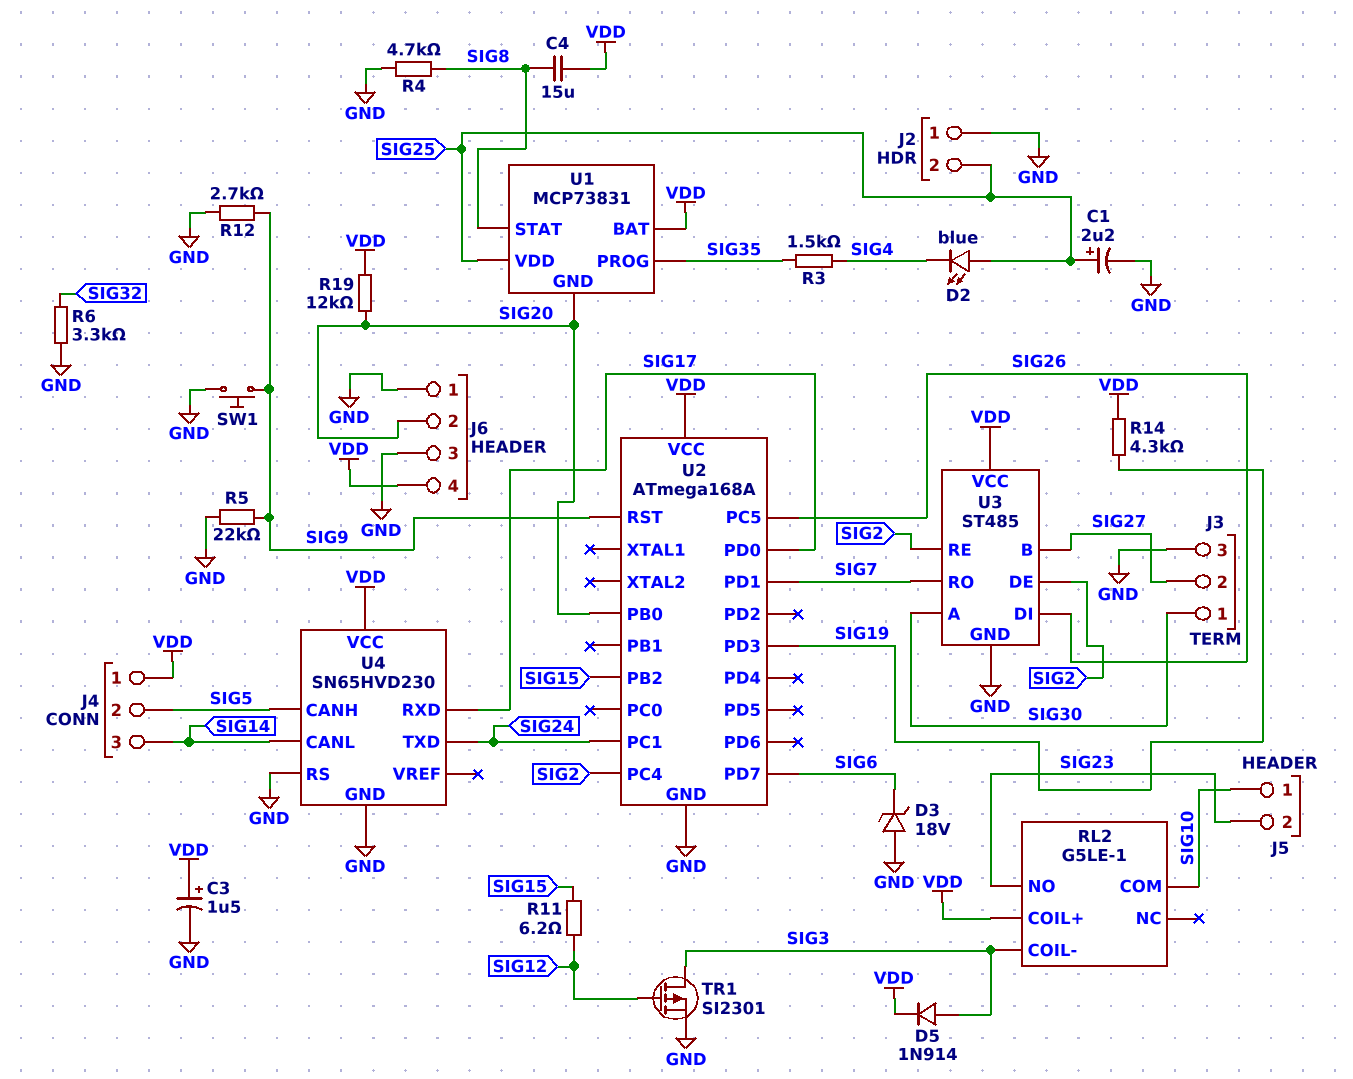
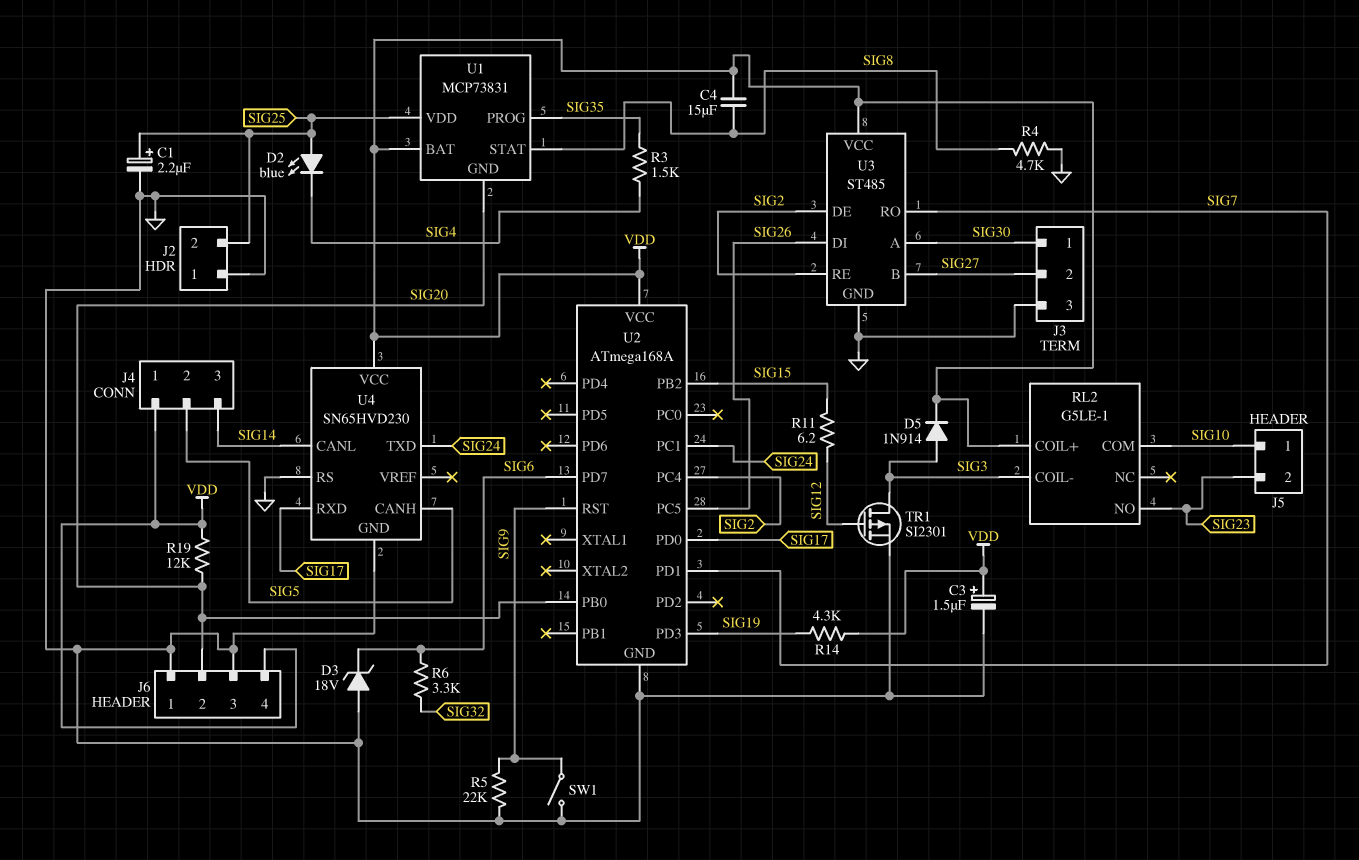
R6: 3.3k (GND, SIG32) -> 3.3k (SIG6, SIG32)
R12: 2.7k (GND, SIG9) -> none
SW1: button (GND, SIG9) -> switch (GND, SIG9)

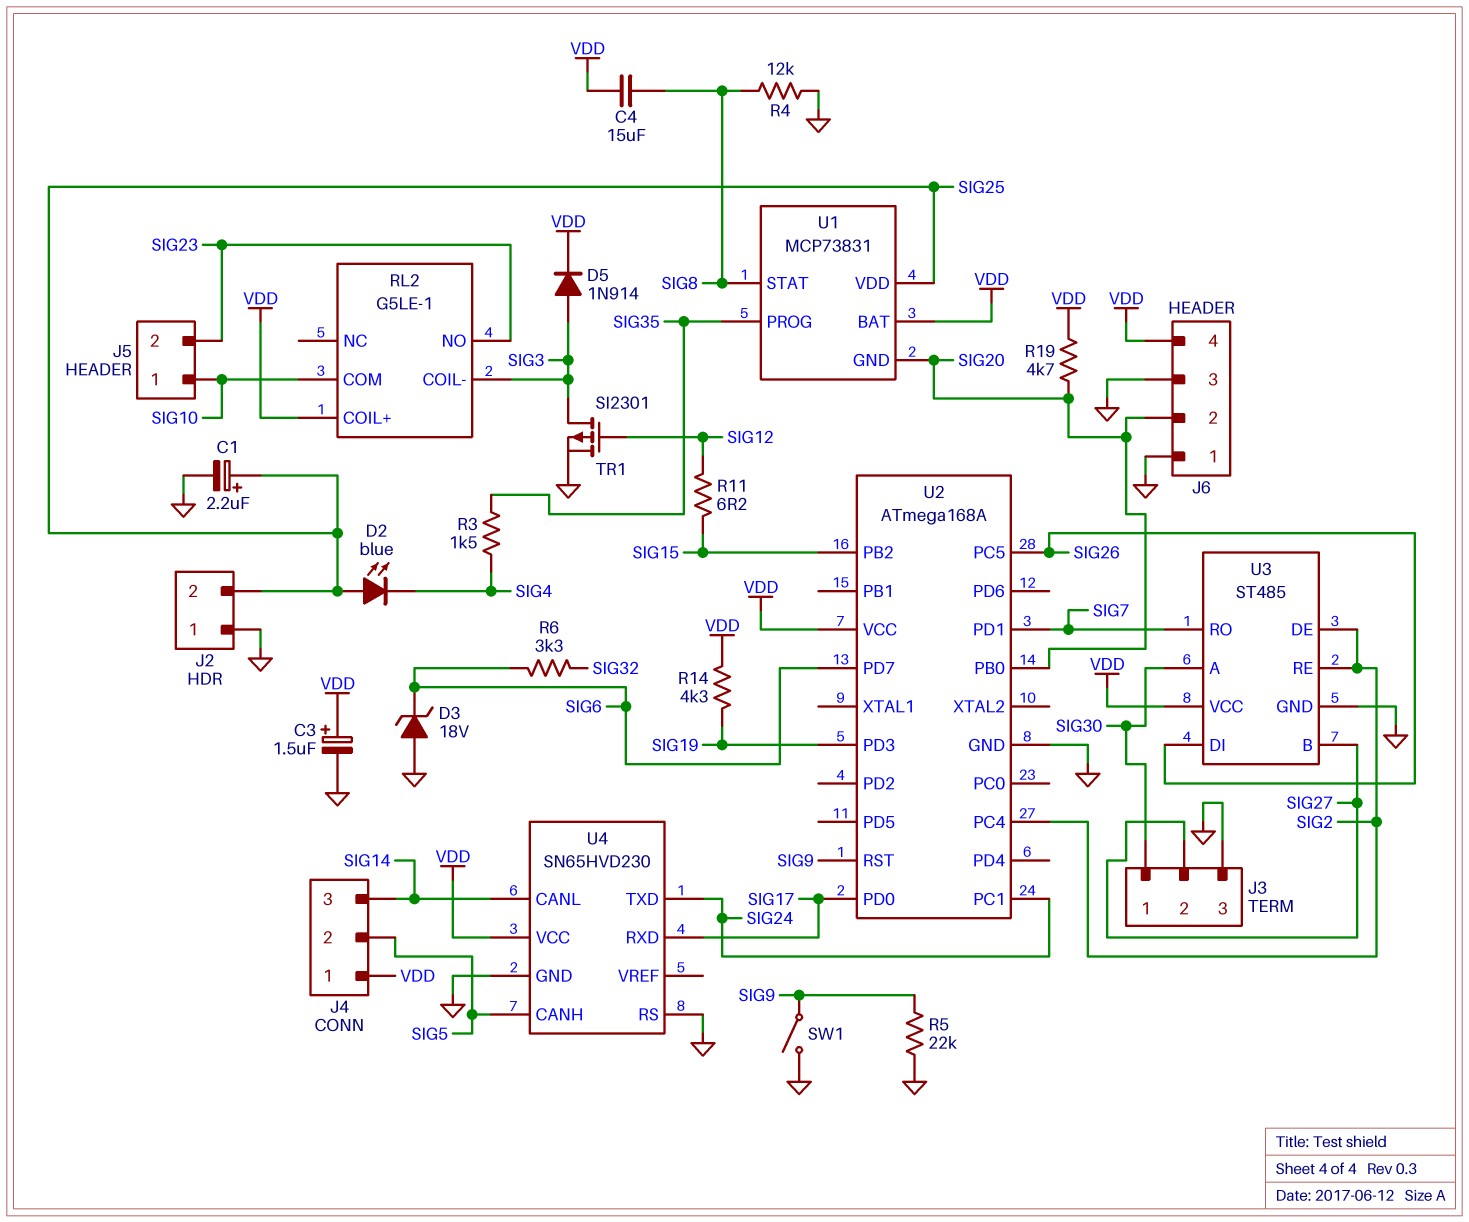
R4: 4.7k (GND, SIG8) -> 12k (GND, SIG8)
R19: 12k (SIG20, VDD) -> 4.7k (SIG20, VDD)

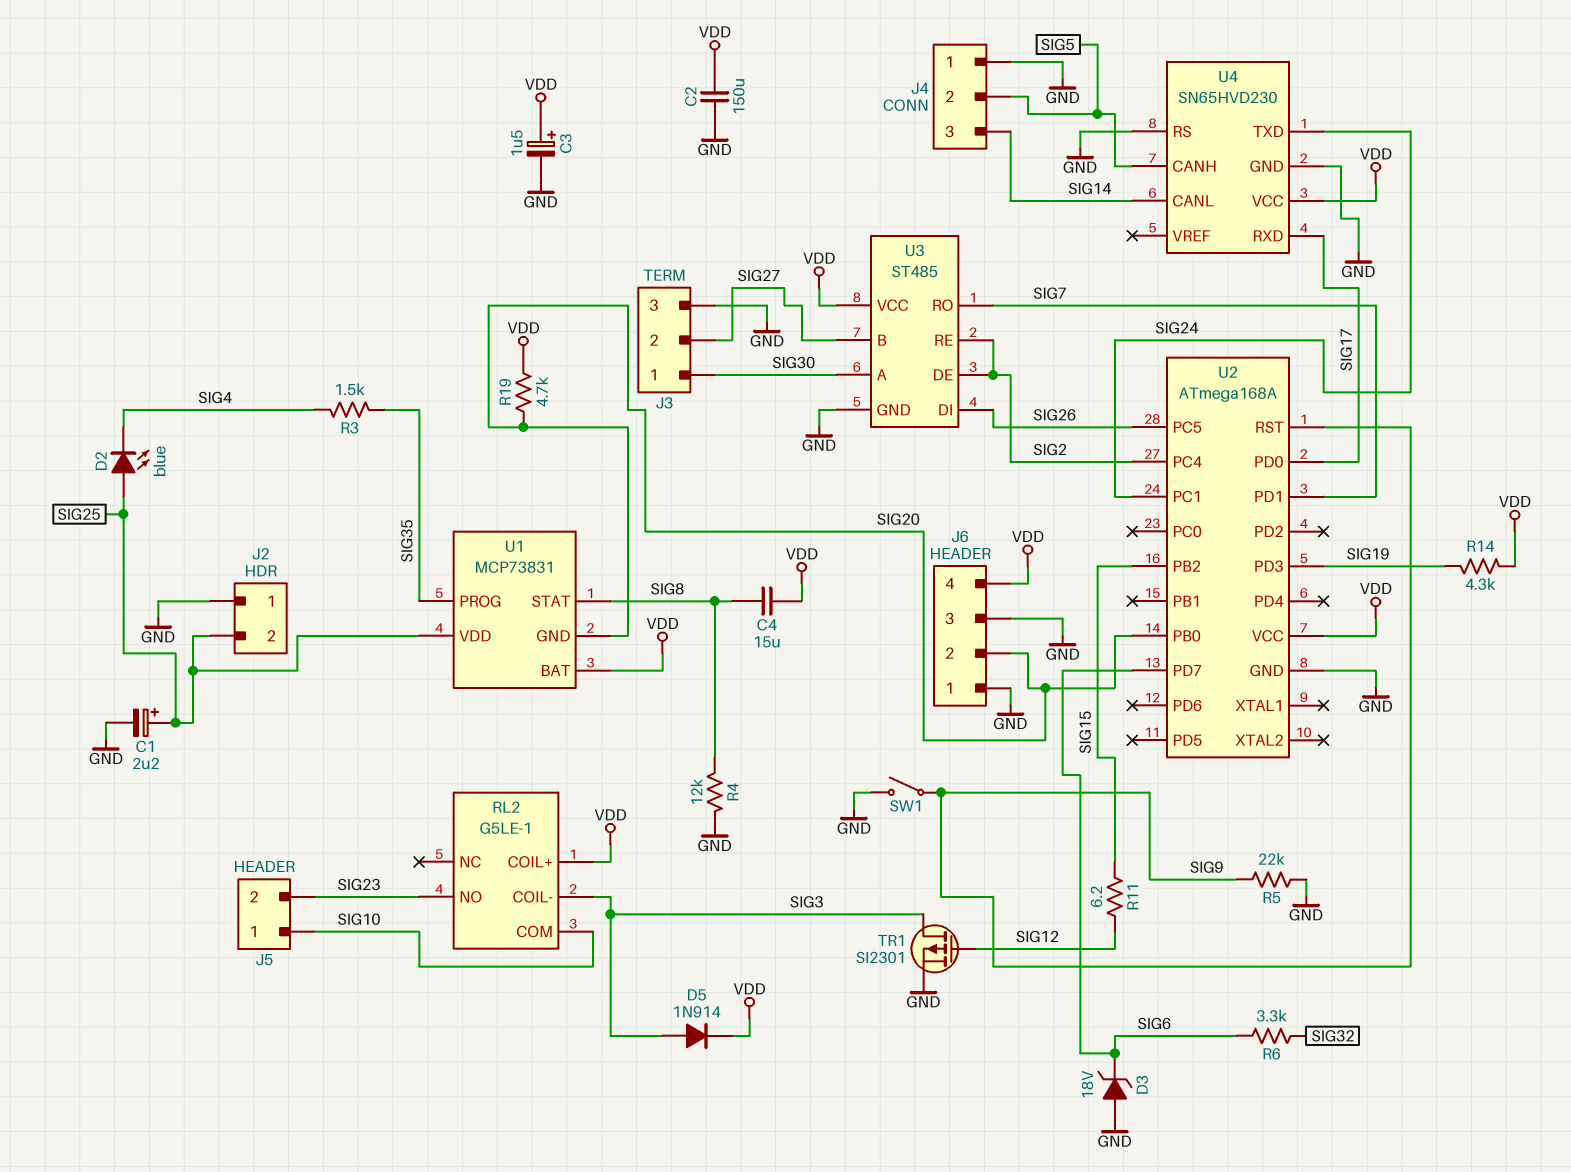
C2: none -> 150uF (GND, VDD)
J4 pin 1: VDD -> GND

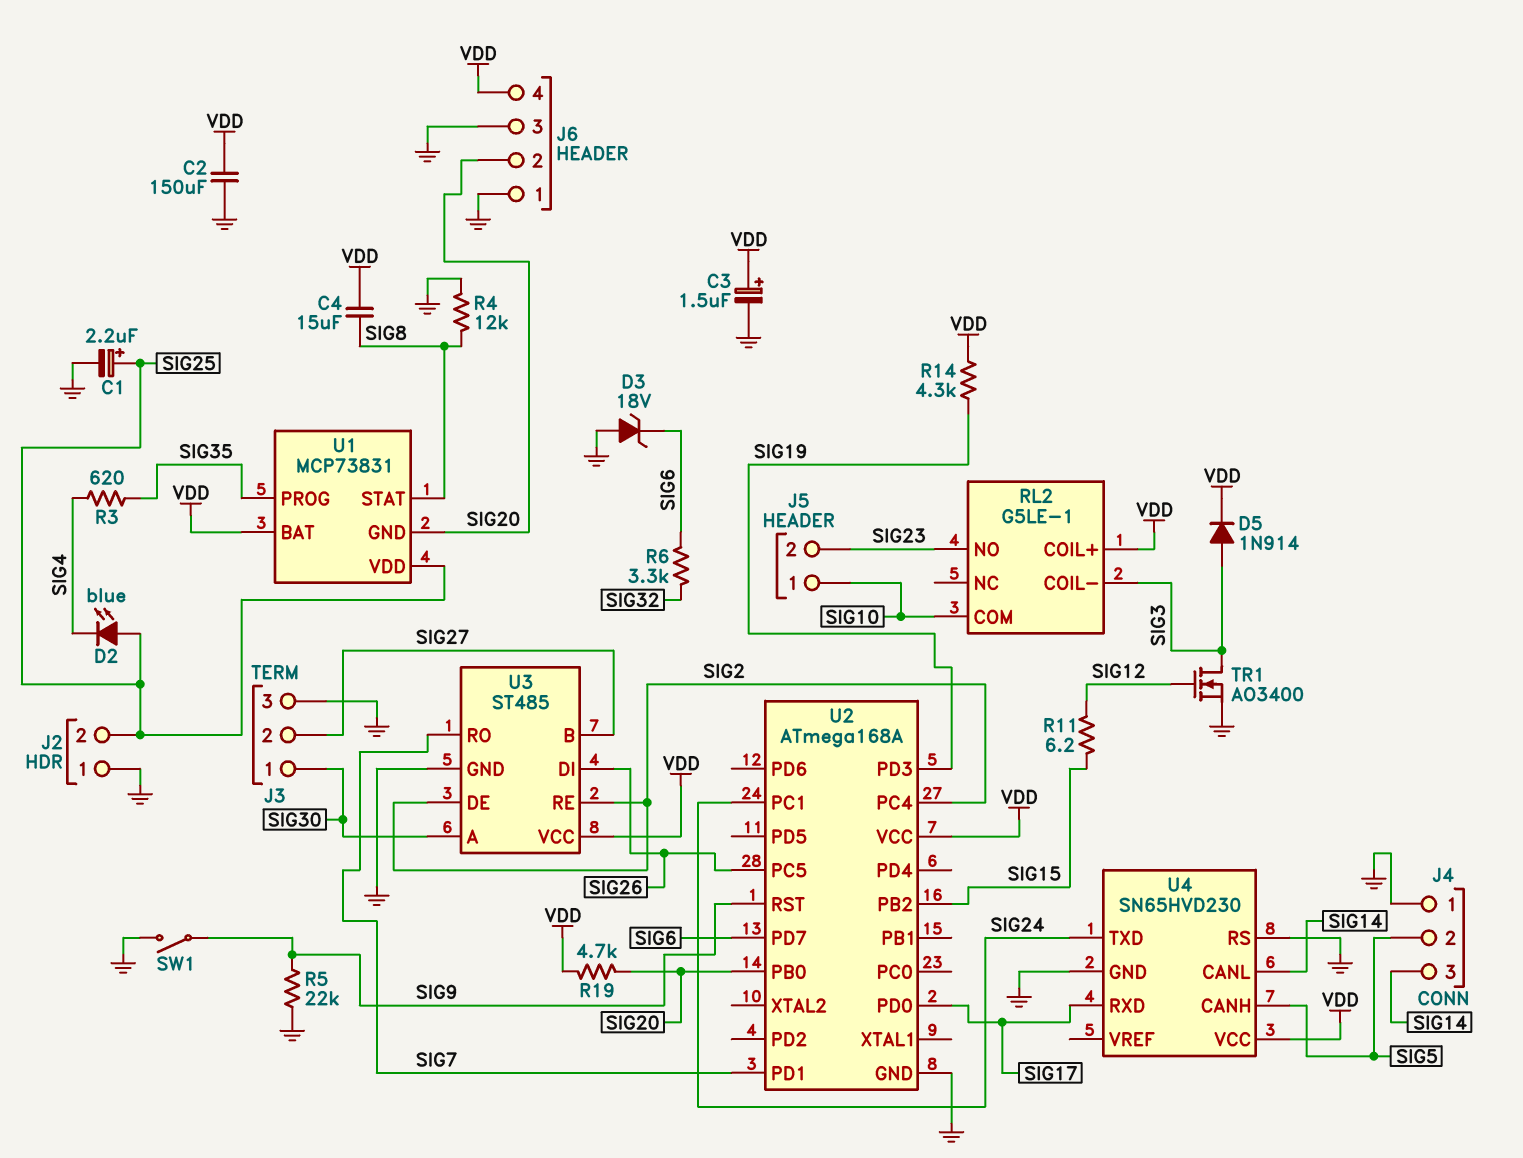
R3: 1.5k (SIG4, SIG35) -> 620 (SIG4, SIG35)
TR1: PMOS SI2301 (G SIG12, D SIG3, S GND) -> NMOS AO3400 (G SIG12, D SIG3, S GND)

